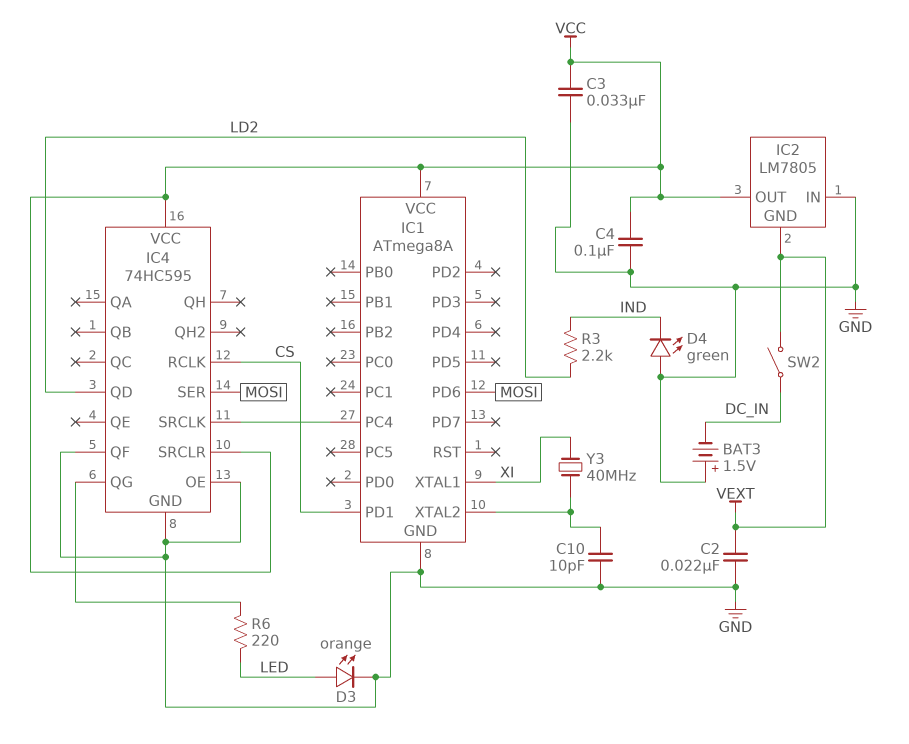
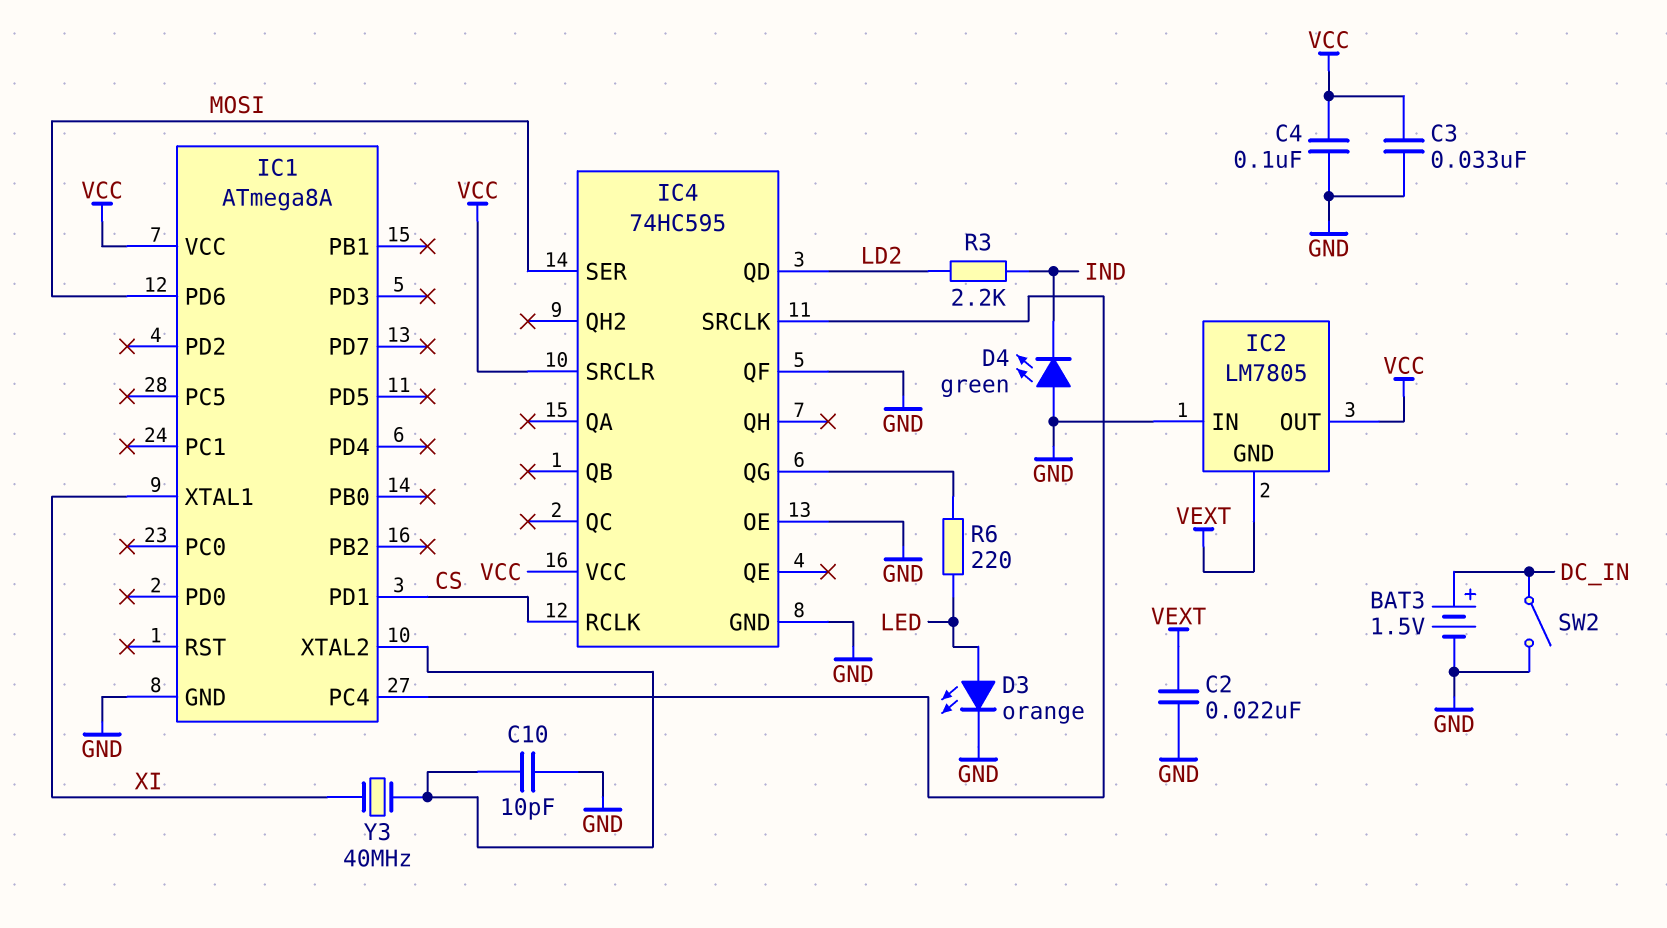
BAT3: 1.5V (plus GND, minus DC_IN) -> 1.5V (plus DC_IN, minus GND)
SW2: switch (DC_IN, VEXT) -> switch (DC_IN, GND)

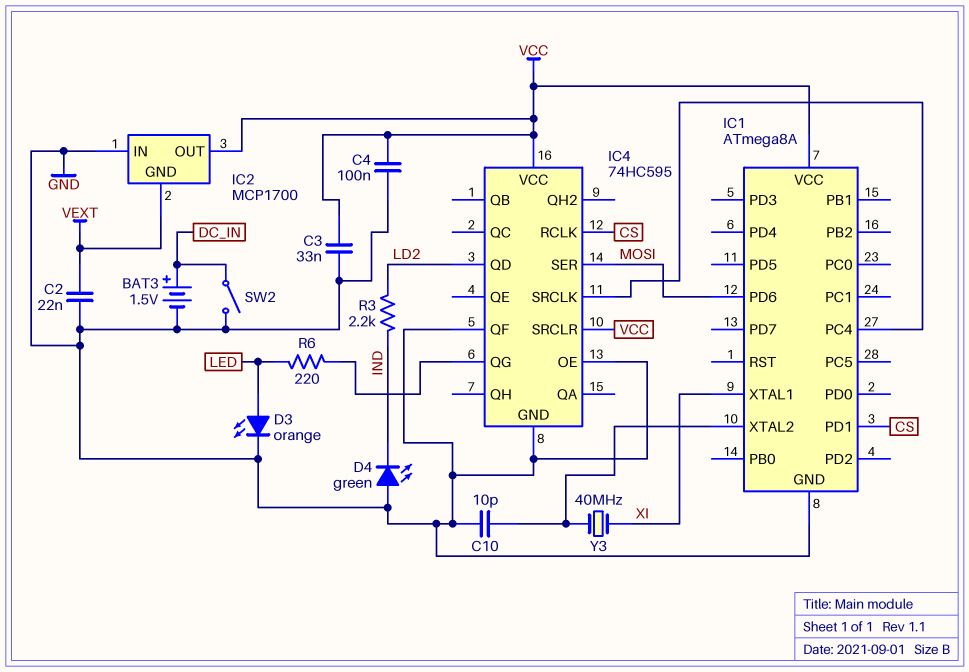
IC2: LM7805 -> MCP1700

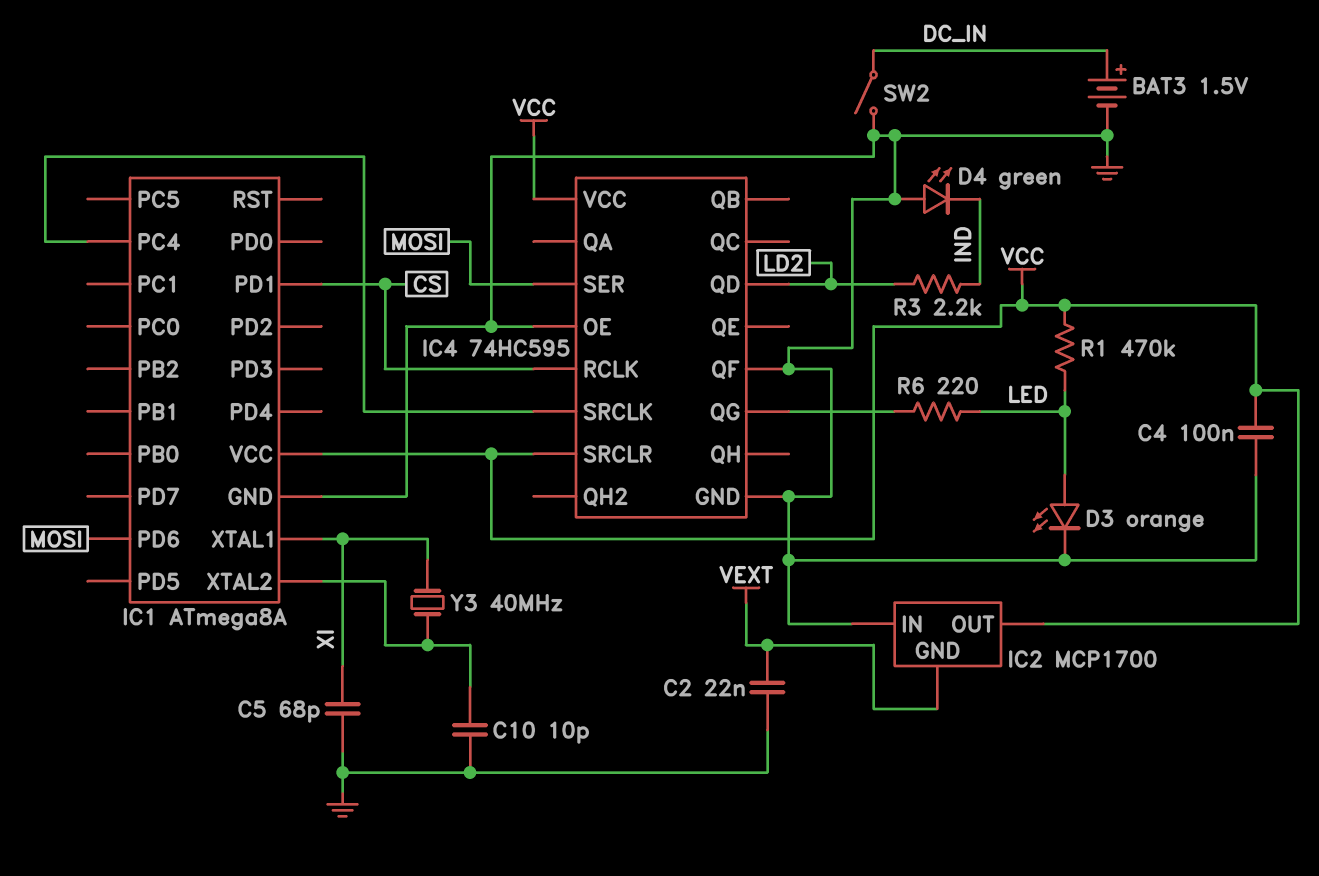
C3: 33nF (GND, VCC) -> none
C5: none -> 68pF (GND, XI)
R1: none -> 470k (LED, VCC)

